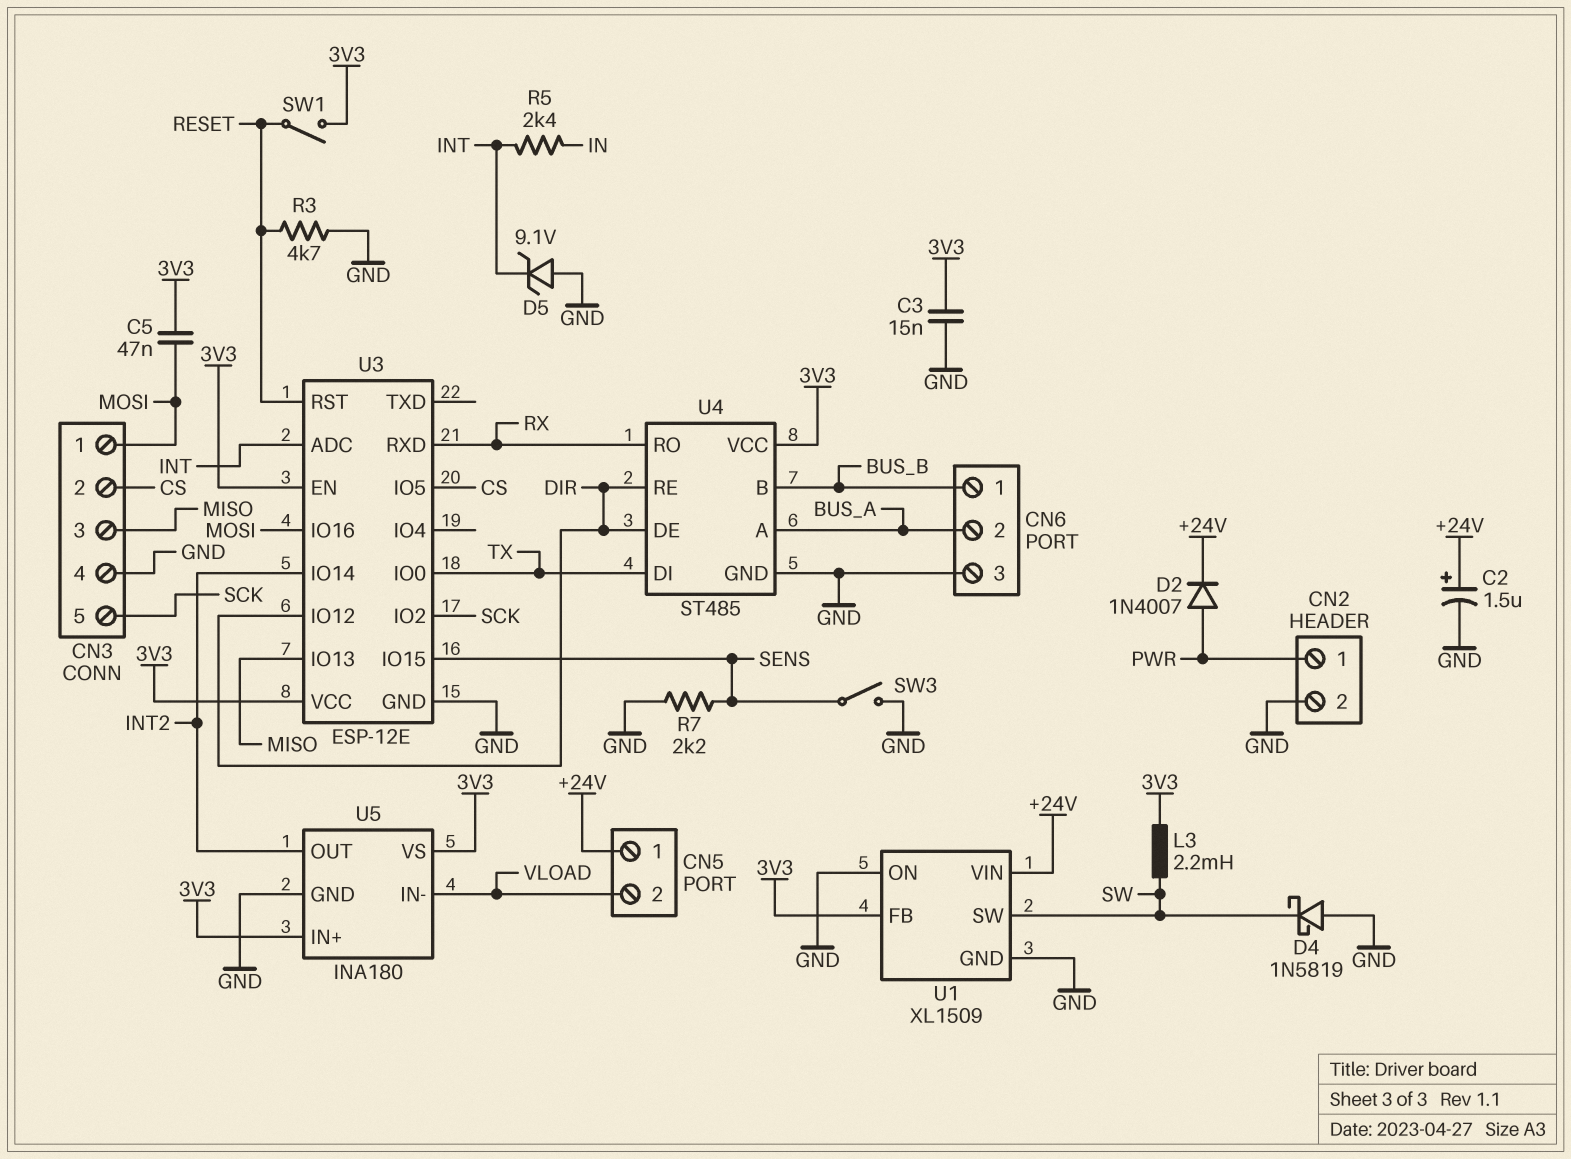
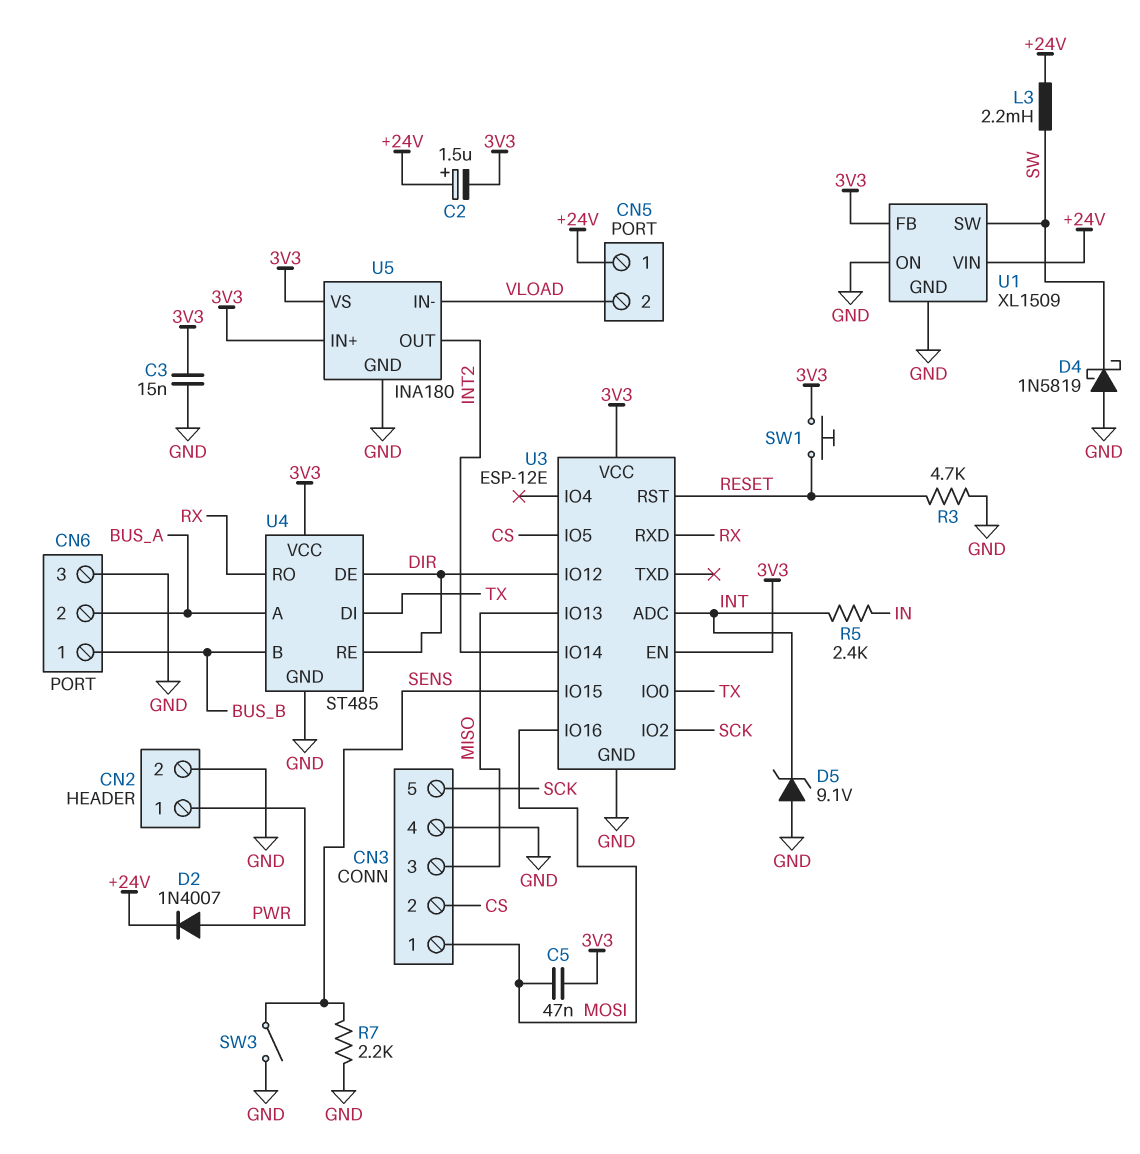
C2: 1.5uF (plus +24V, minus GND) -> 1.5uF (plus +24V, minus 3V3)
L3: 2.2mH (3V3, SW) -> 2.2mH (+24V, SW)
SW1: switch (3V3, RESET) -> button (3V3, RESET)

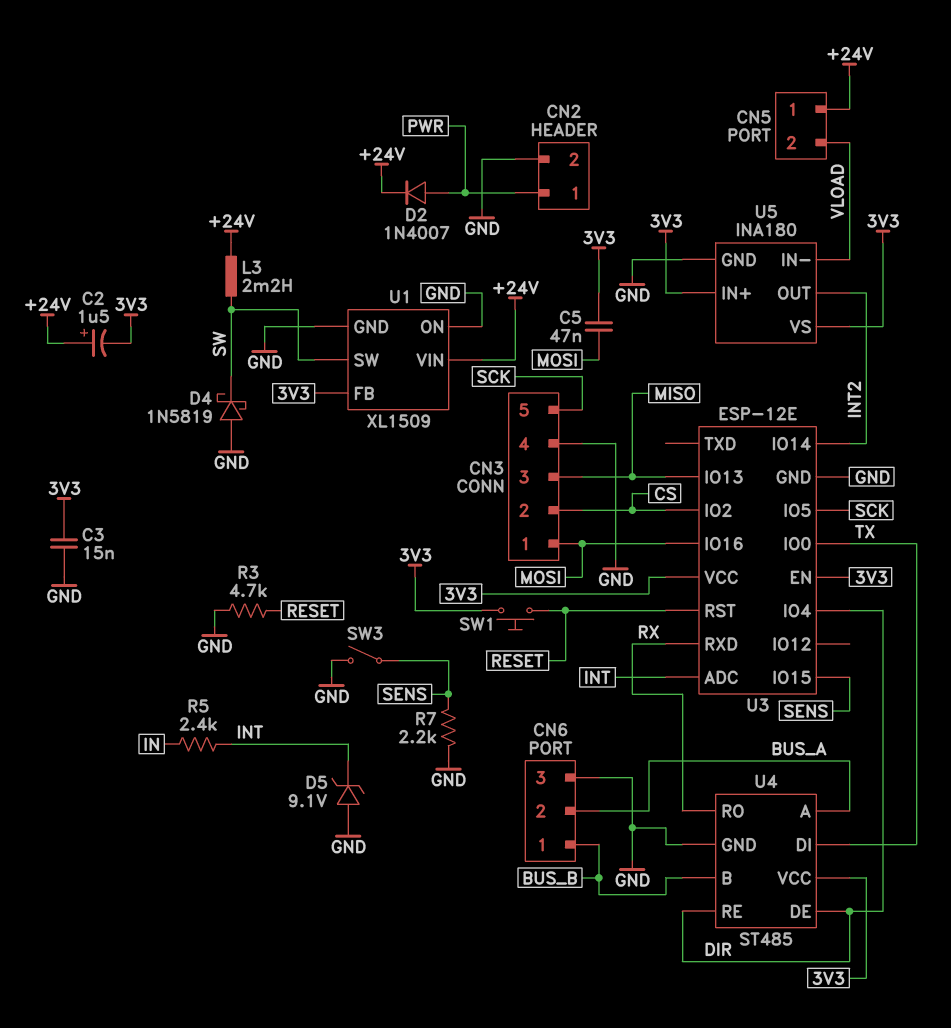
U3 pin IO2: SCK -> CS
U3 pin IO4: none -> DIR
U3 pin IO5: CS -> SCK
U3 pin IO12: DIR -> none

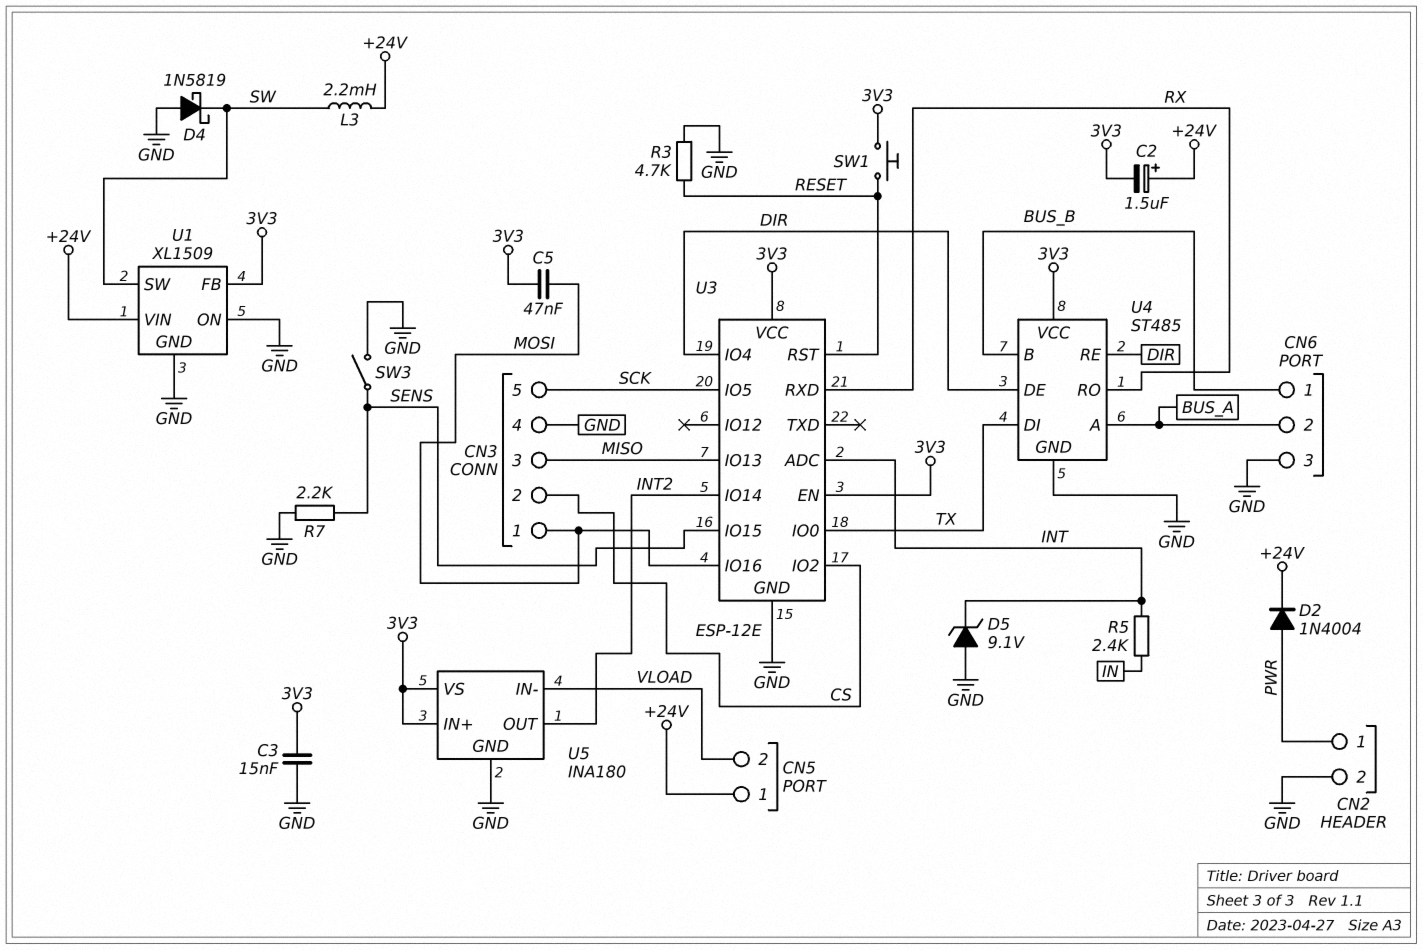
D2: diode 1N4007 (A PWR, K +24V) -> diode 1N4004 (A PWR, K +24V)

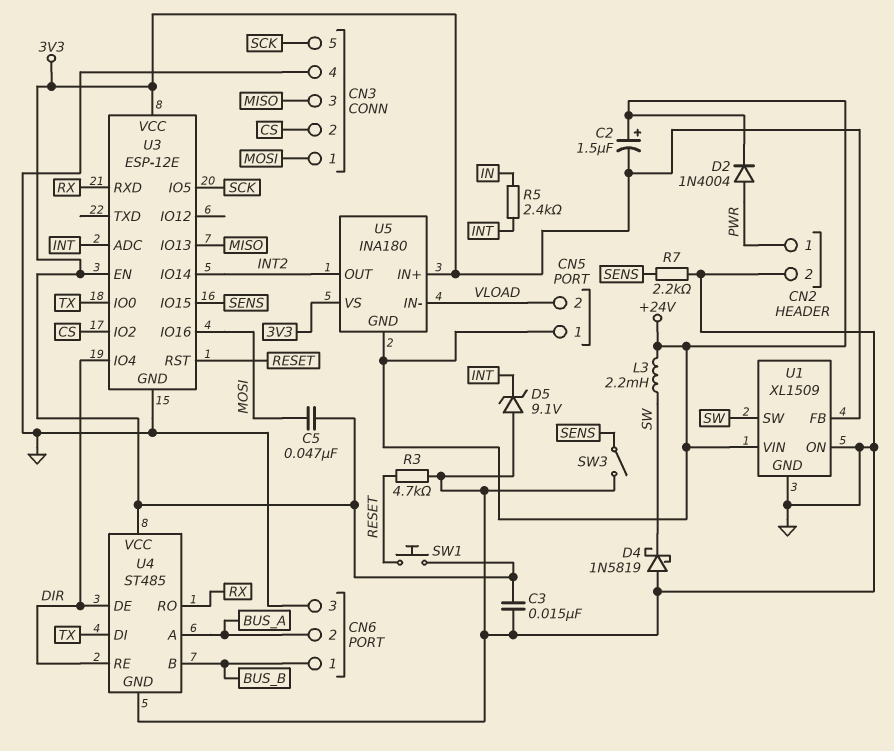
U5 pin GND: GND -> +24V

